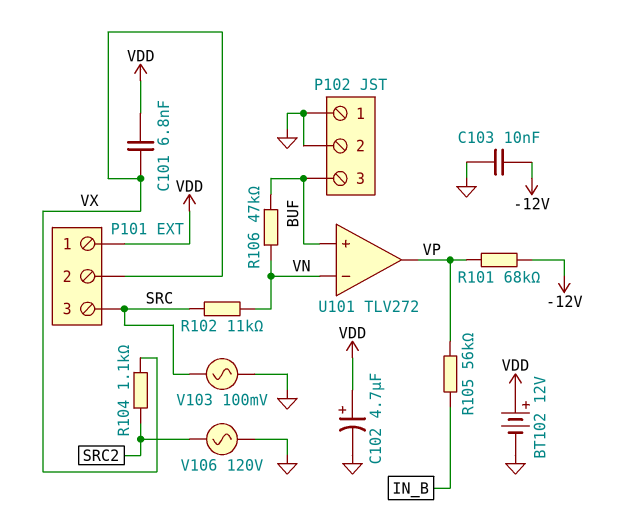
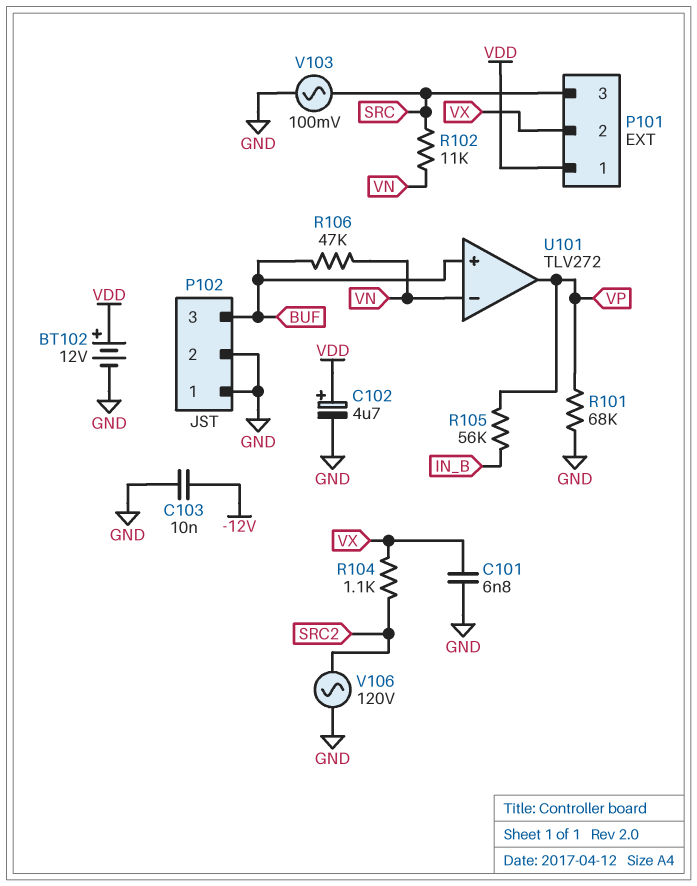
C101: 6.8nF (VDD, VX) -> 6.8nF (GND, VX)
R101: 68k (-12V, VP) -> 68k (GND, VP)

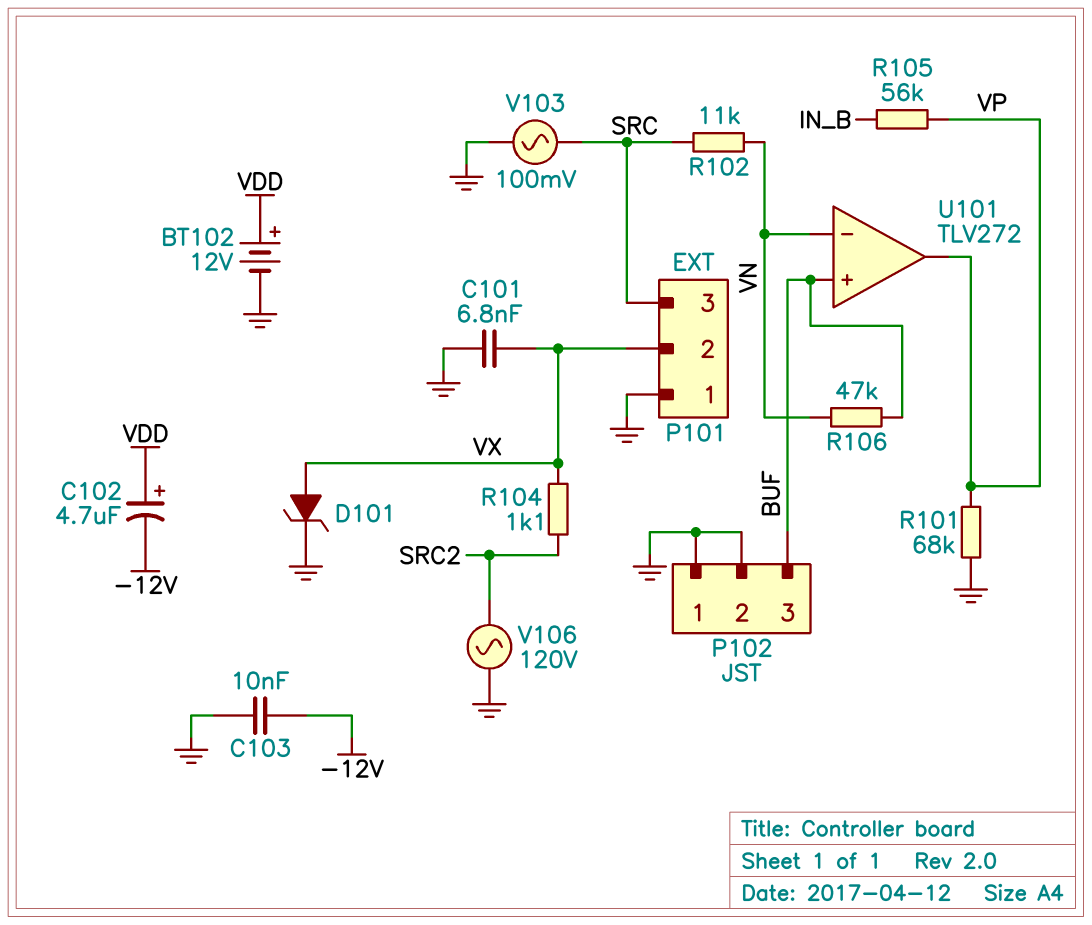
C102: 4.7uF (plus VDD, minus GND) -> 4.7uF (plus VDD, minus -12V)
D101: none -> zener (A VX, K GND)
P101 pin 1: VDD -> GND

